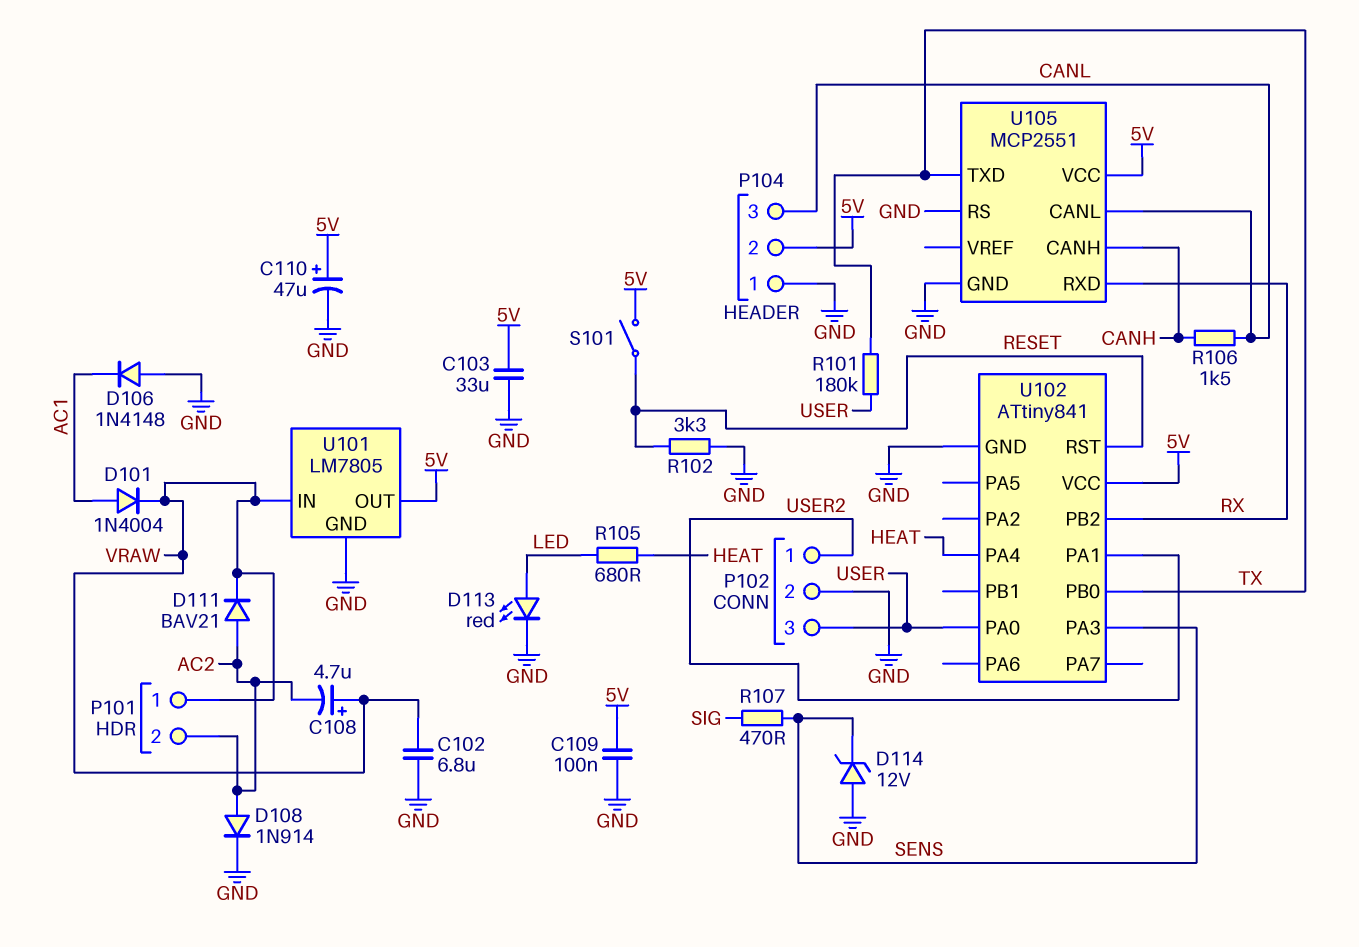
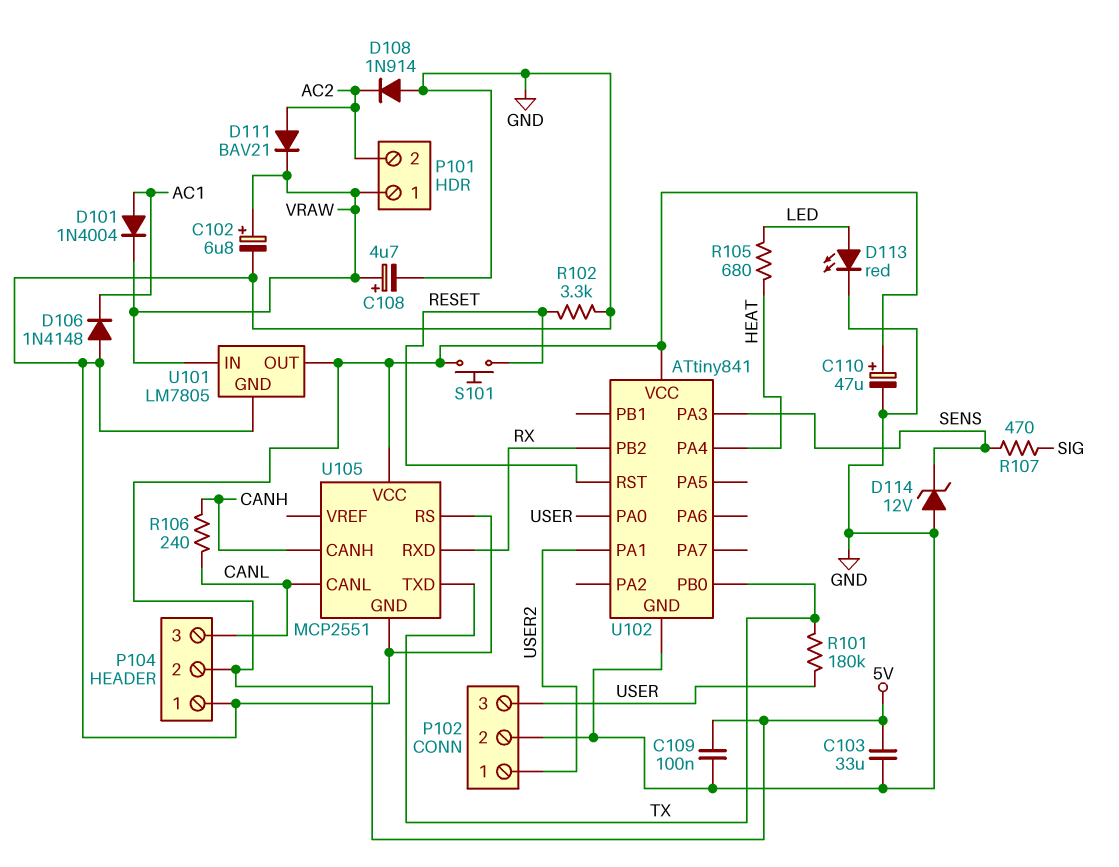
C102: 6.8uF (GND, VRAW) -> 6.8uF (plus VRAW, minus GND)
C108: 4.7uF (plus VRAW, minus AC2) -> 4.7uF (plus VRAW, minus GND)
D108: diode 1N914 (A AC2, K GND) -> diode 1N914 (A GND, K AC2)
R106: 1.5k (CANH, CANL) -> 240 (CANH, CANL)
S101: switch (5V, RESET) -> button (5V, RESET)

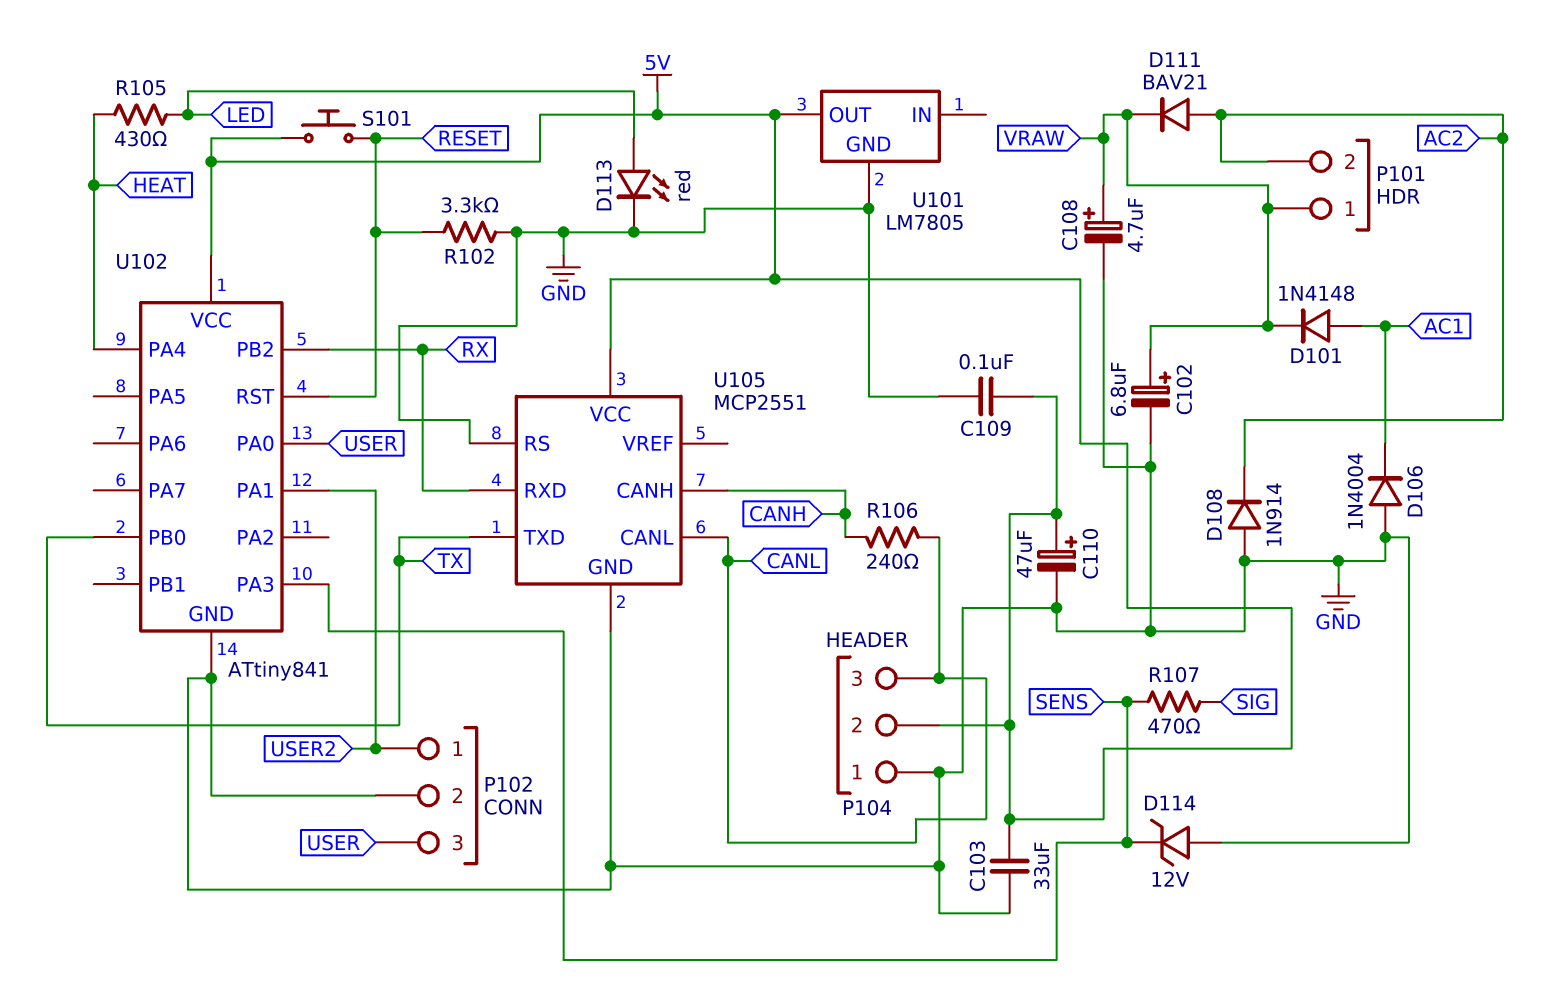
D101: diode 1N4004 (A AC1, K VRAW) -> diode 1N4148 (A AC1, K VRAW)
D106: diode 1N4148 (A GND, K AC1) -> diode 1N4004 (A GND, K AC1)
R101: 180k (TX, USER) -> none
R105: 680 (HEAT, LED) -> 430 (HEAT, LED)
U101 pin IN: VRAW -> none

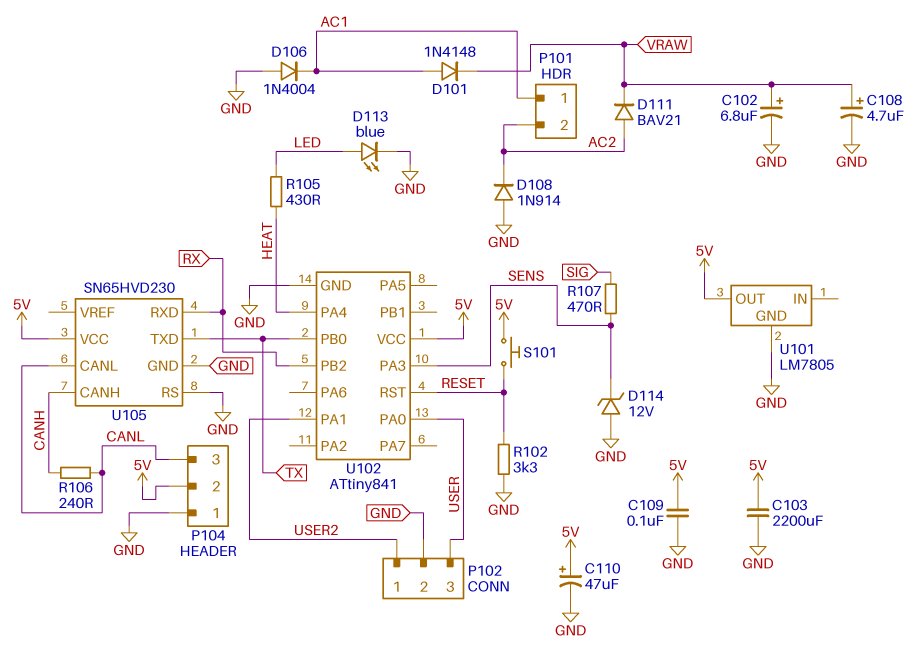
C103: 33uF (5V, GND) -> 2200uF (5V, GND)
D113: LED red (A LED, K GND) -> LED blue (A LED, K GND)
P101 pin 1: VRAW -> AC1
U105: MCP2551 -> SN65HVD230

